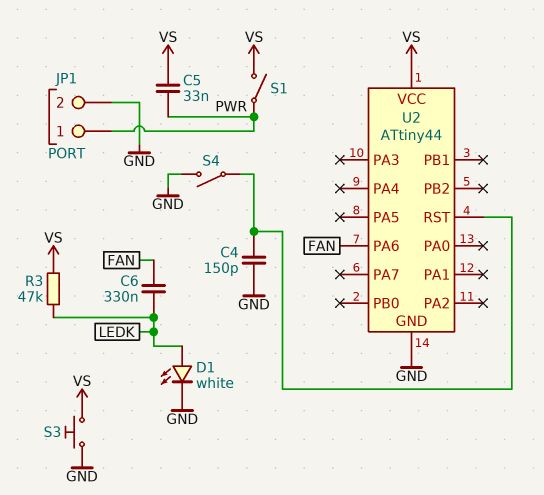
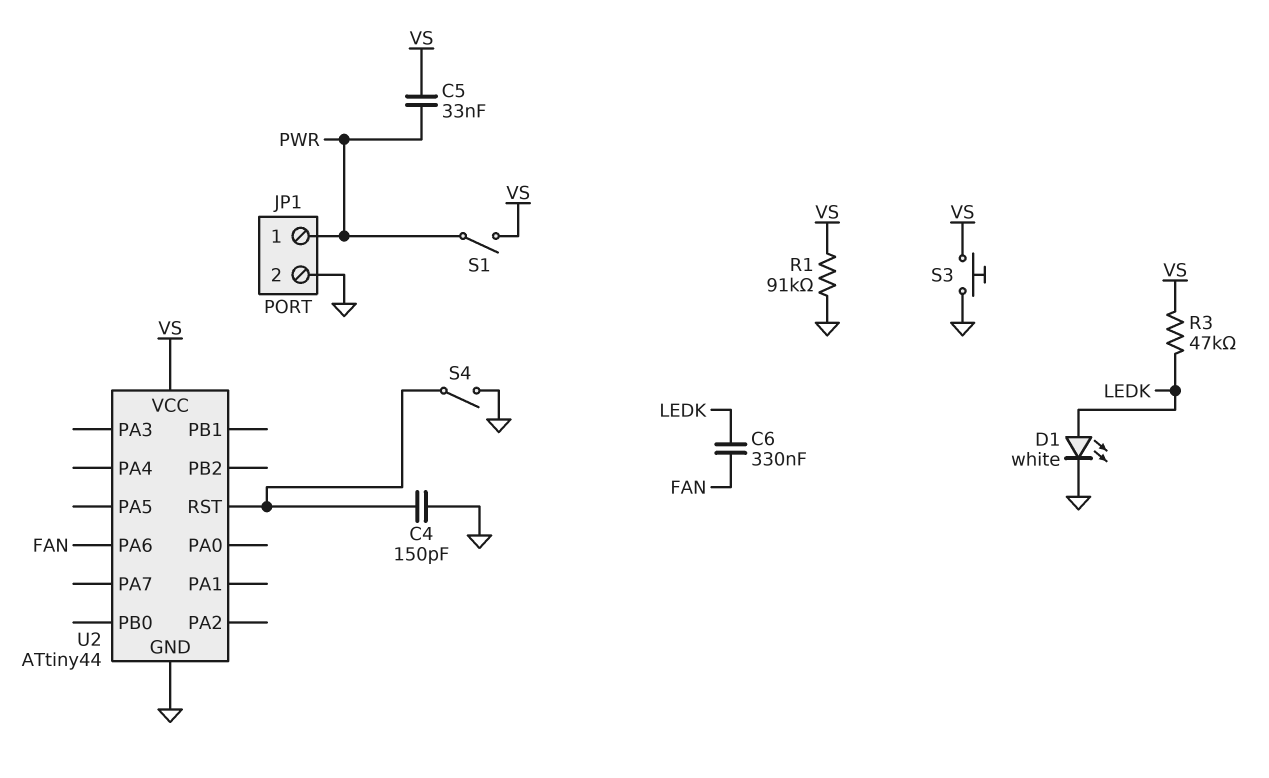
R1: none -> 91k (GND, VS)

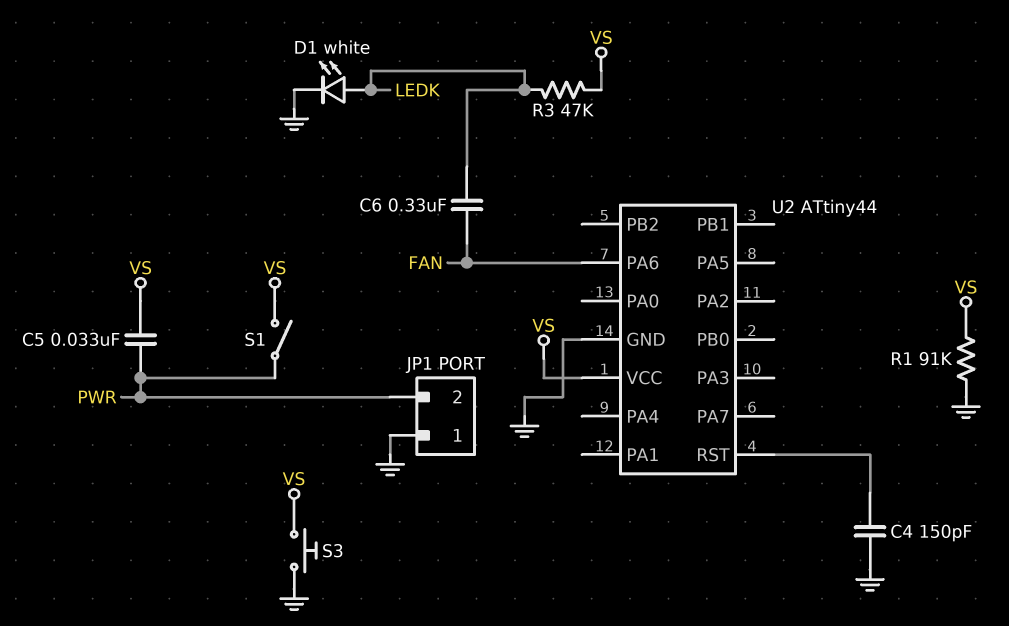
JP1 pin 1: PWR -> GND
JP1 pin 2: GND -> PWR
S4: switch (GND, U2/RST) -> none

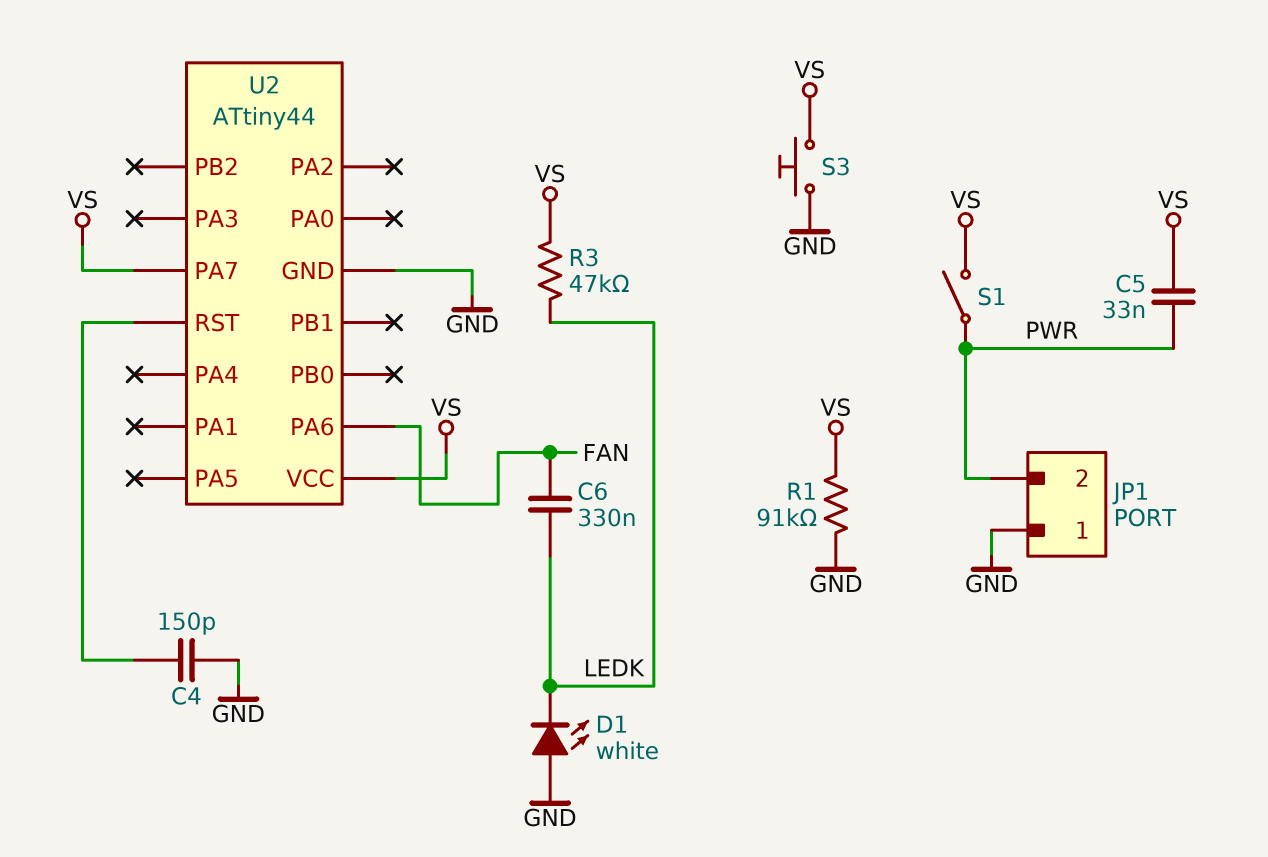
D1: LED white (A LEDK, K GND) -> LED white (A GND, K LEDK)
U2 pin PA7: none -> VS

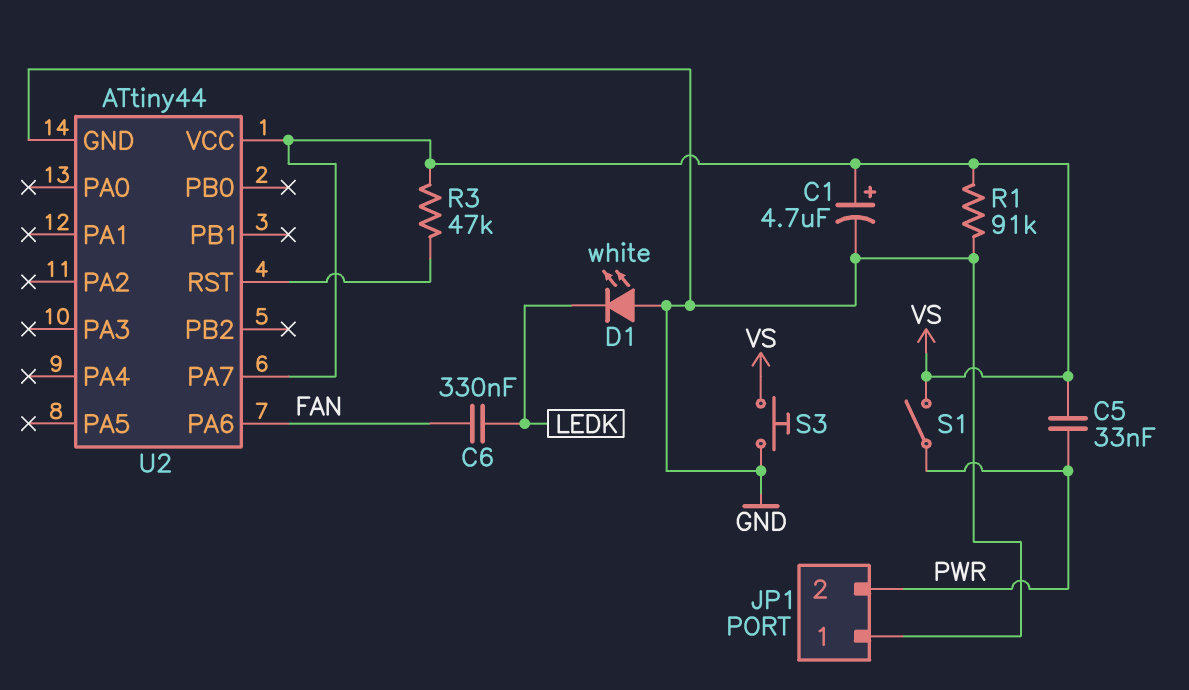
C1: none -> 4.7uF (plus VS, minus GND)
C4: 150pF (GND, U2/RST) -> none
R3: 47k (LEDK, VS) -> 47k (U2/RST, VS)

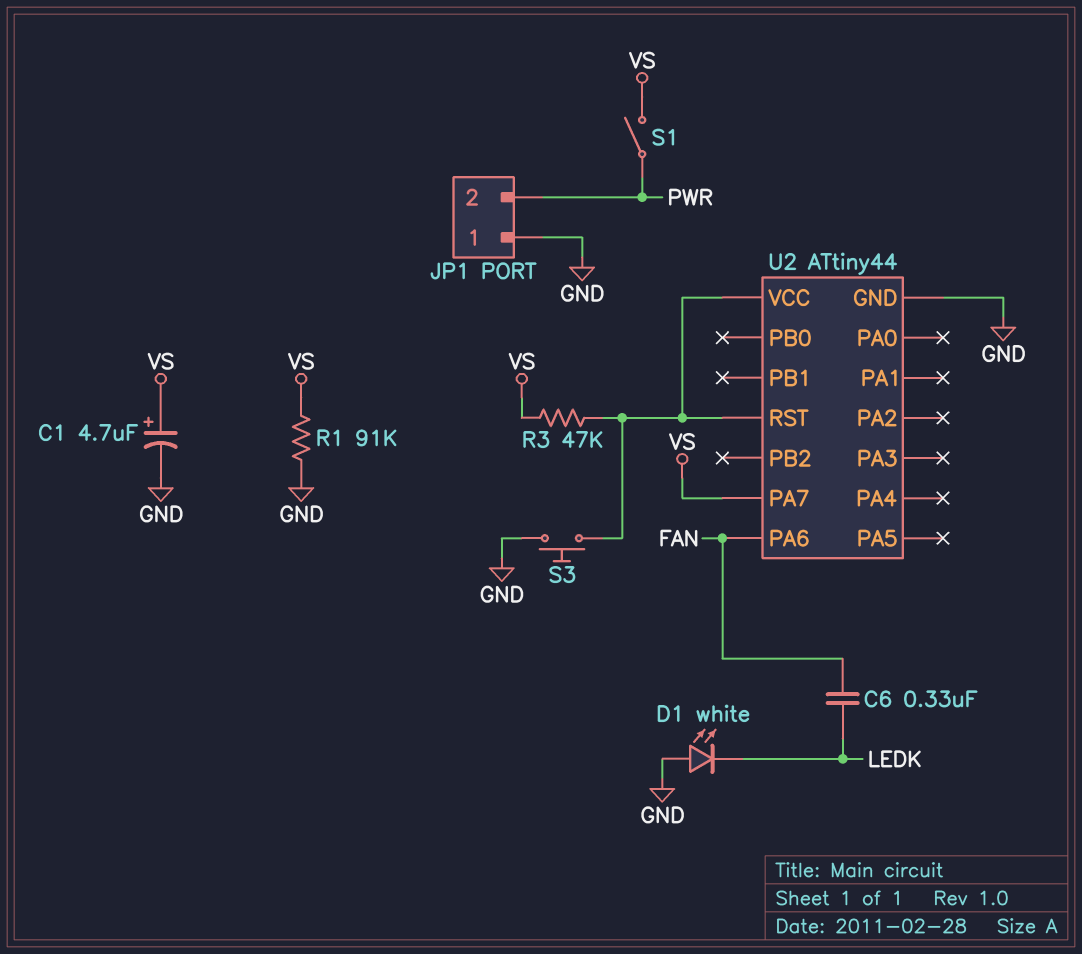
C5: 33nF (PWR, VS) -> none
S3: button (GND, VS) -> button (GND, U2/RST)
U2 pin VCC: VS -> U2/RST

